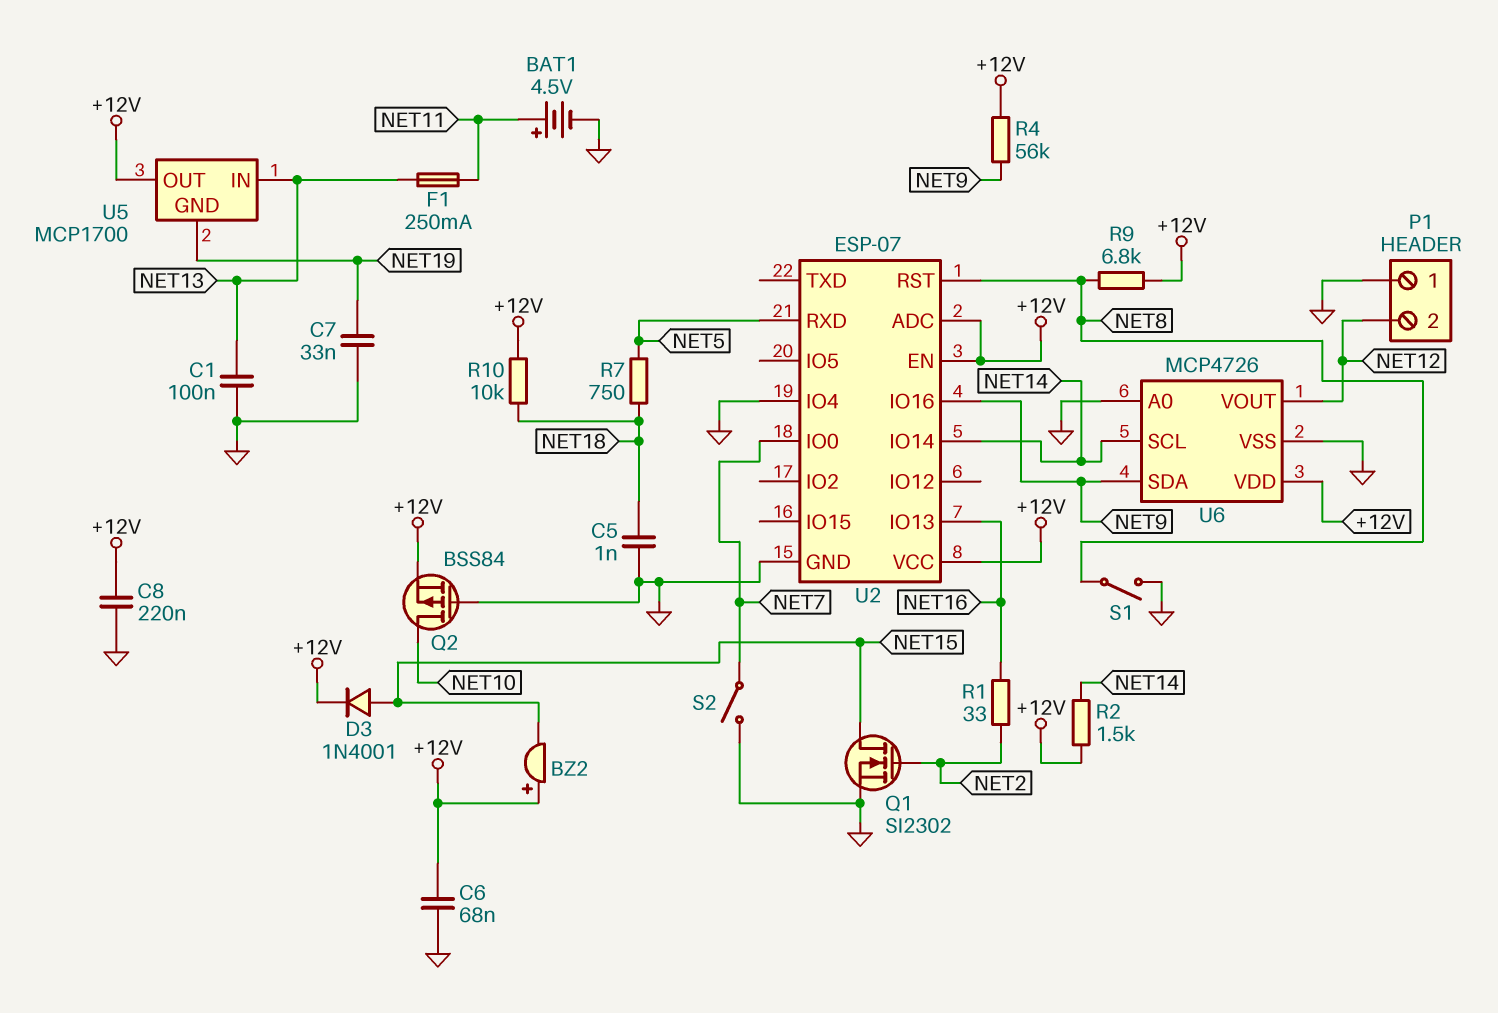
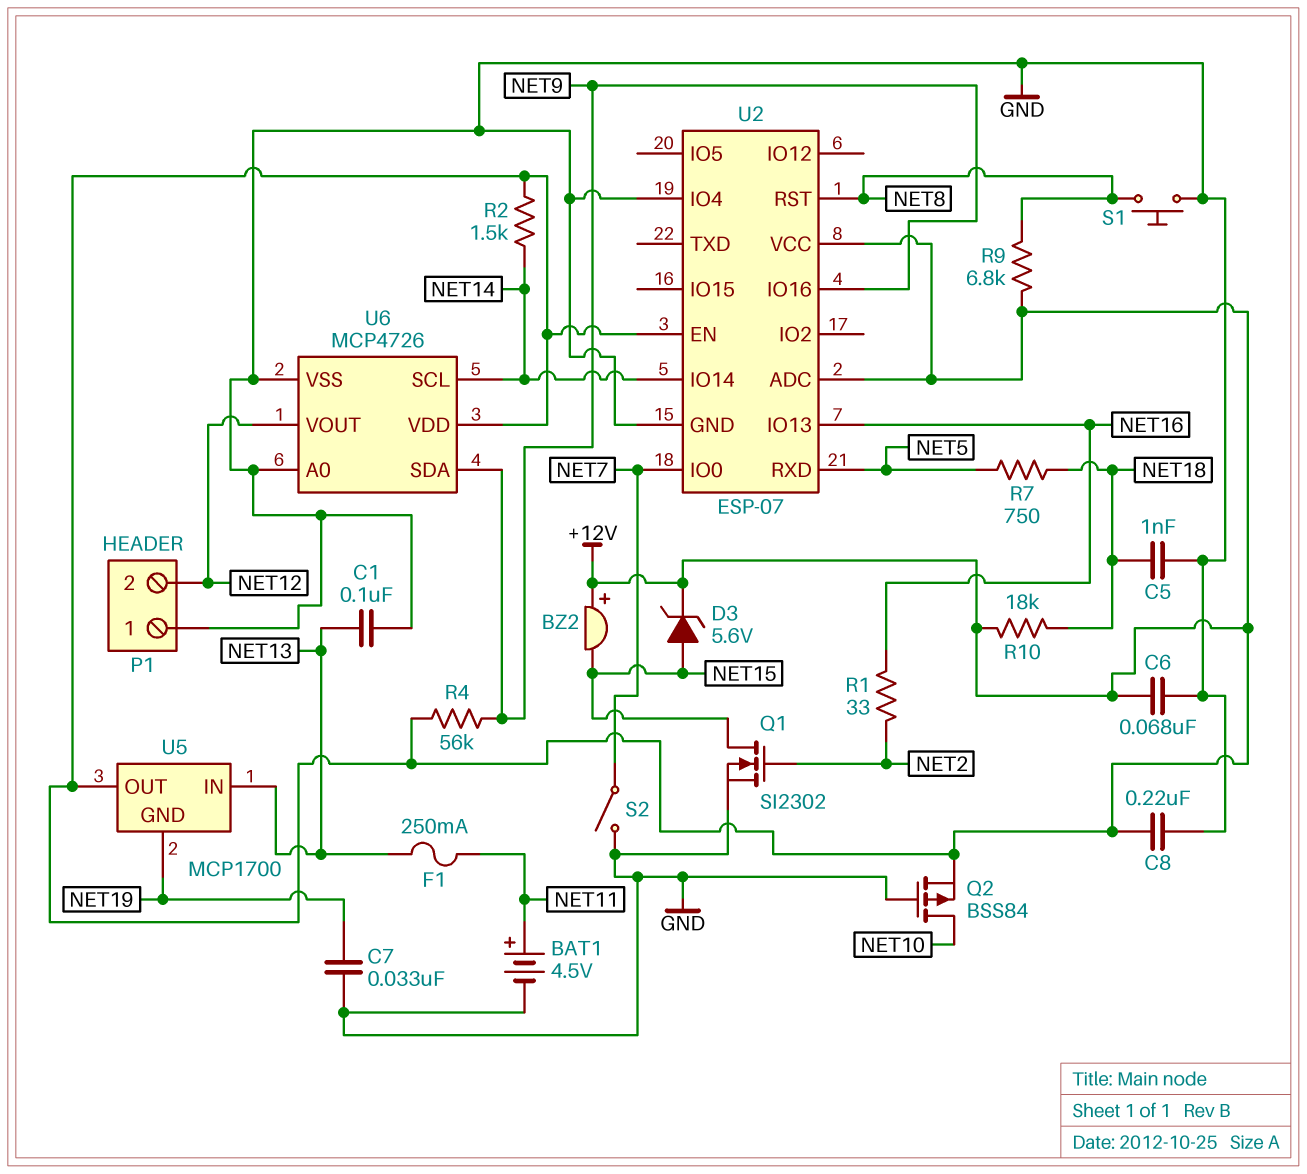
D3: diode 1N4001 (A NET15, K +12V) -> zener 5.6V (A NET15, K +12V)
R10: 10k (+12V, NET18) -> 18k (+12V, NET18)
S1: switch (GND, NET8) -> button (GND, NET8)

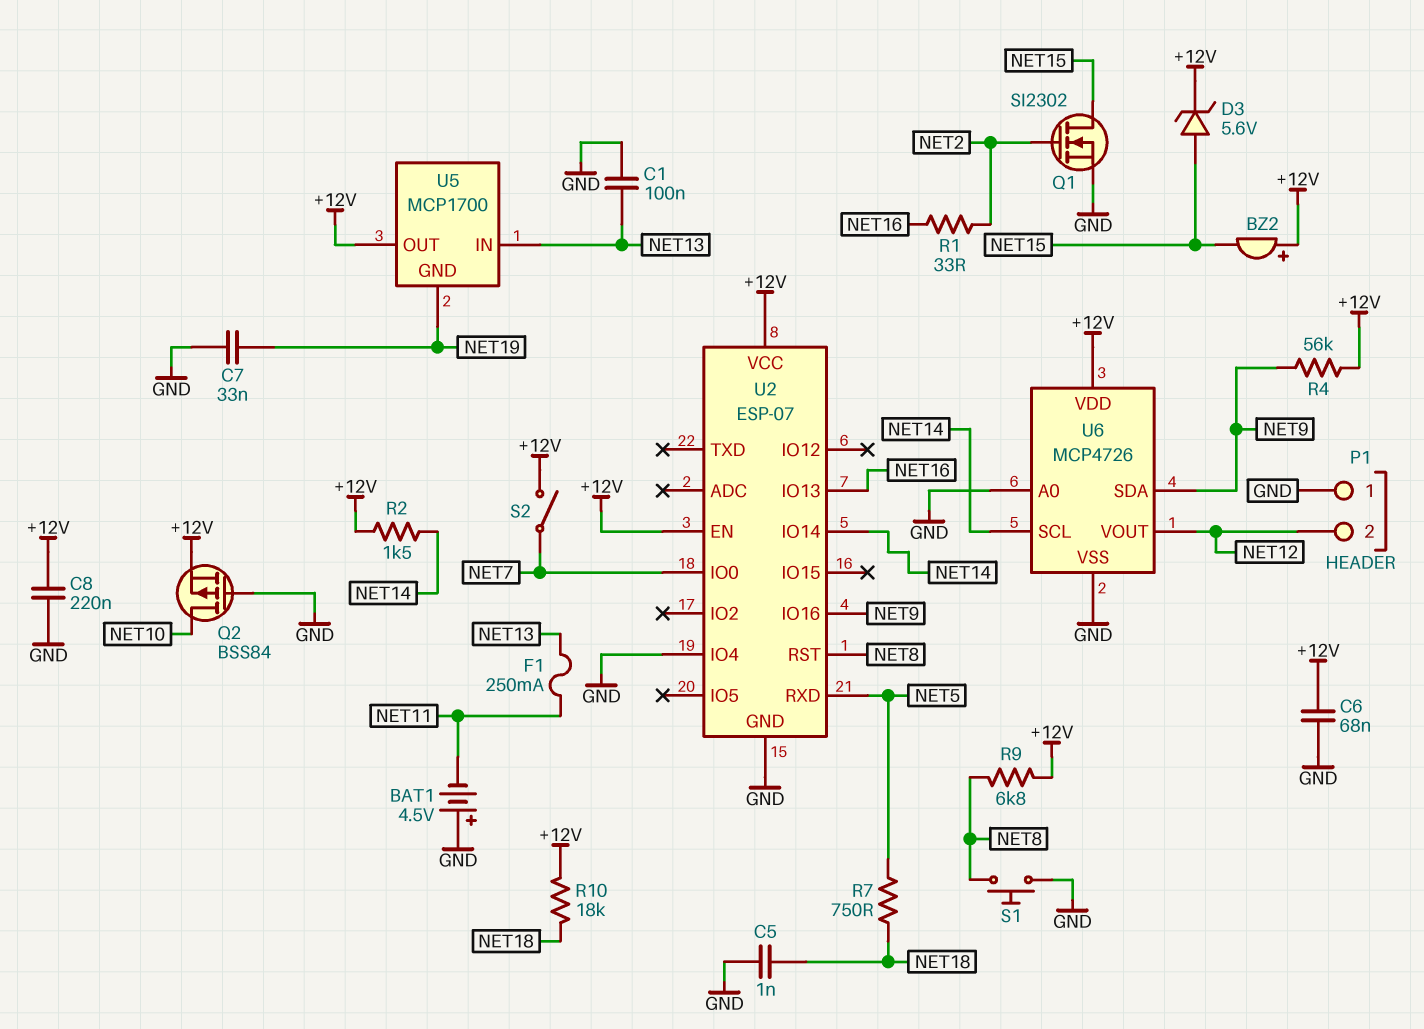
BAT1: 4.5V (plus NET11, minus GND) -> 4.5V (plus GND, minus NET11)
S2: switch (GND, NET7) -> switch (+12V, NET7)
U2 pin ADC: +12V -> none

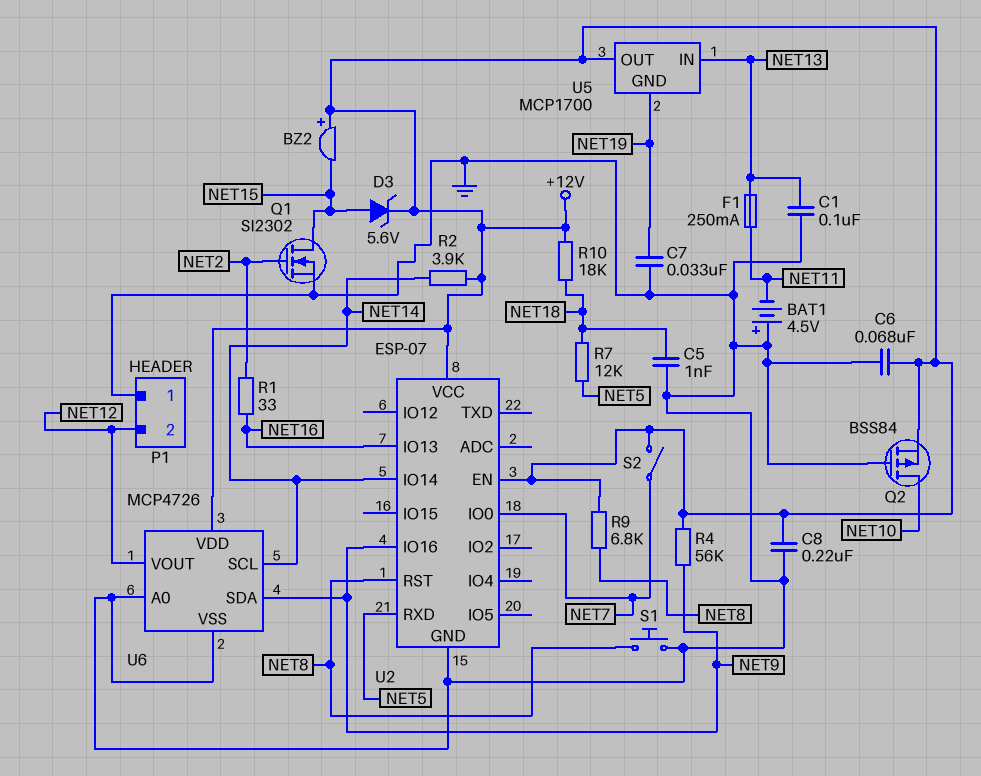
R2: 1.5k (+12V, NET14) -> 3.9k (+12V, NET14)
R7: 750 (NET5, NET18) -> 12k (NET5, NET18)
U2 pin IO4: GND -> none

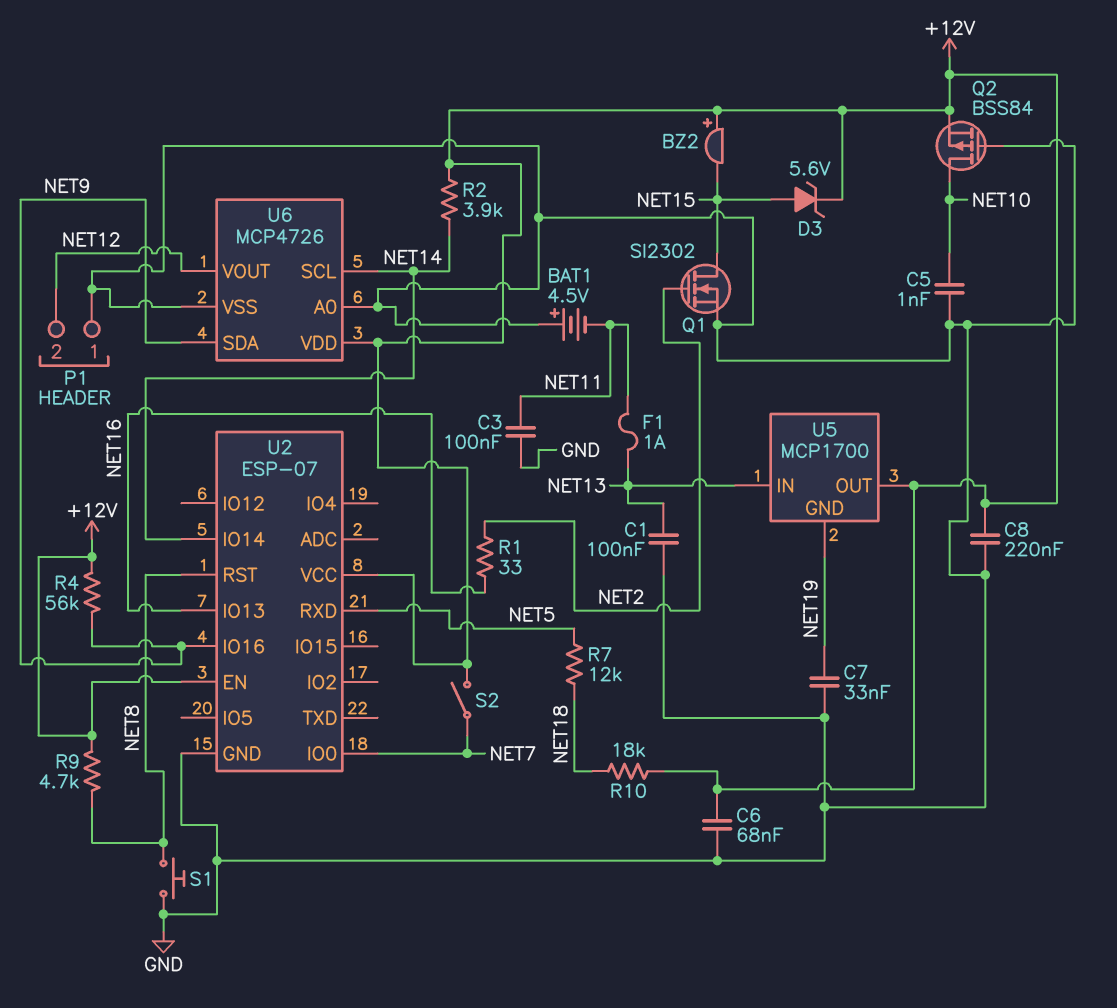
C3: none -> 100nF (GND, NET11)
C5: 1nF (GND, NET18) -> 1nF (GND, NET10)
F1: 250mA (NET11, NET13) -> 1A (NET11, NET13)
R9: 6.8k (+12V, NET8) -> 4.7k (+12V, NET8)

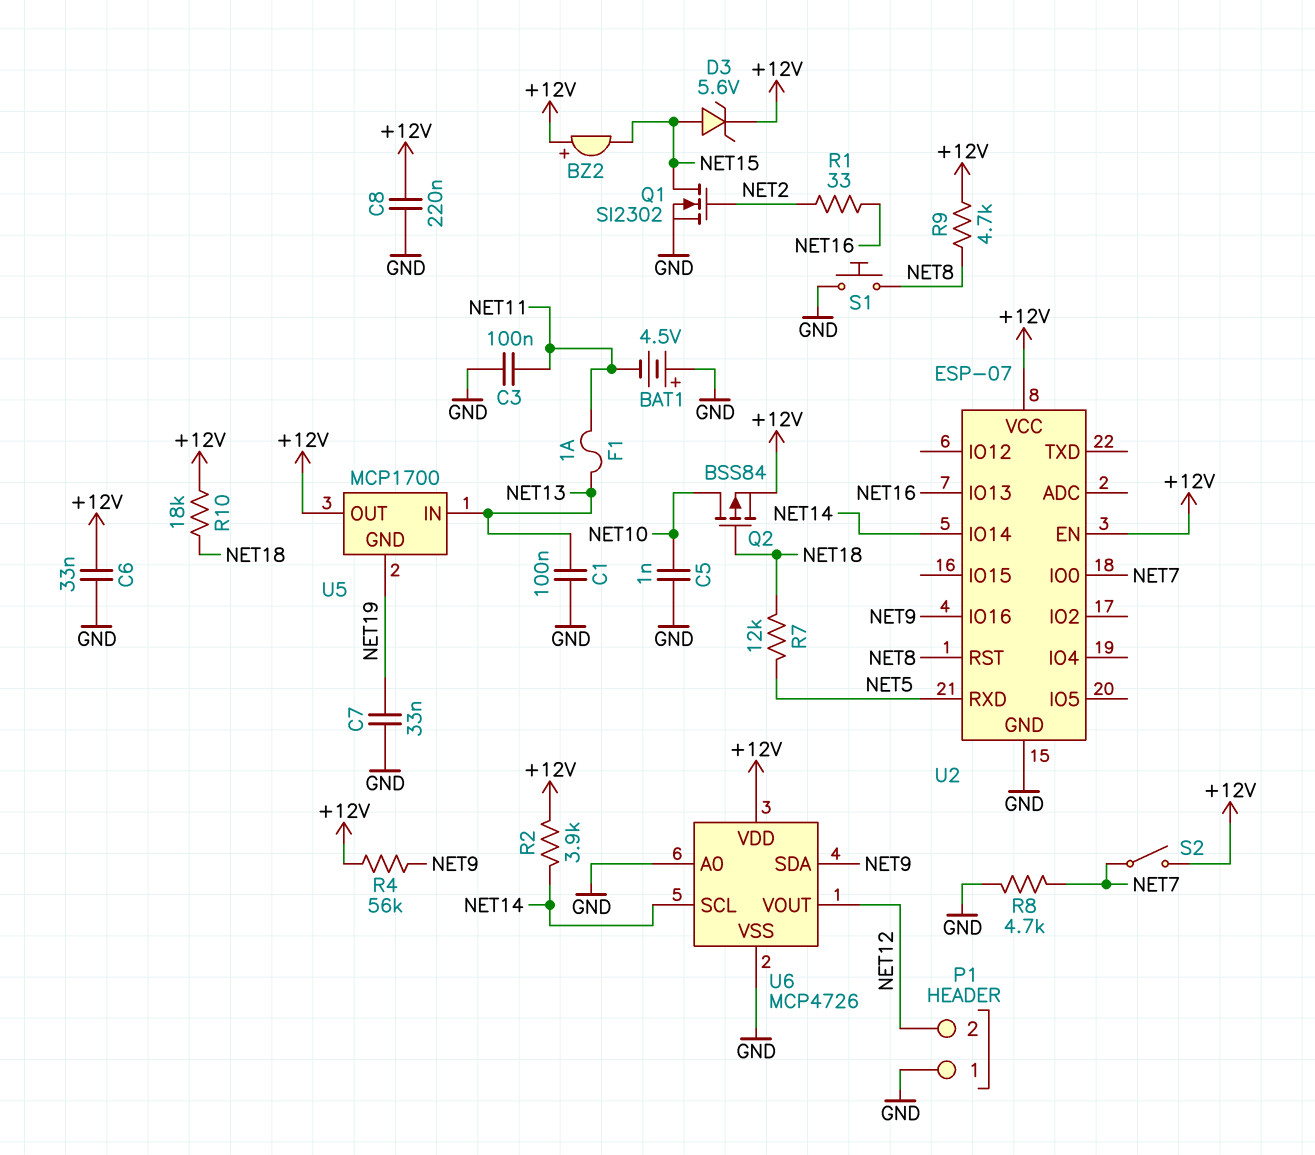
C6: 68nF (+12V, GND) -> 33nF (+12V, GND)
Q2: PMOS BSS84 (G GND, D NET10, S +12V) -> PMOS BSS84 (G NET18, D NET10, S +12V)
R8: none -> 4.7k (GND, NET7)

